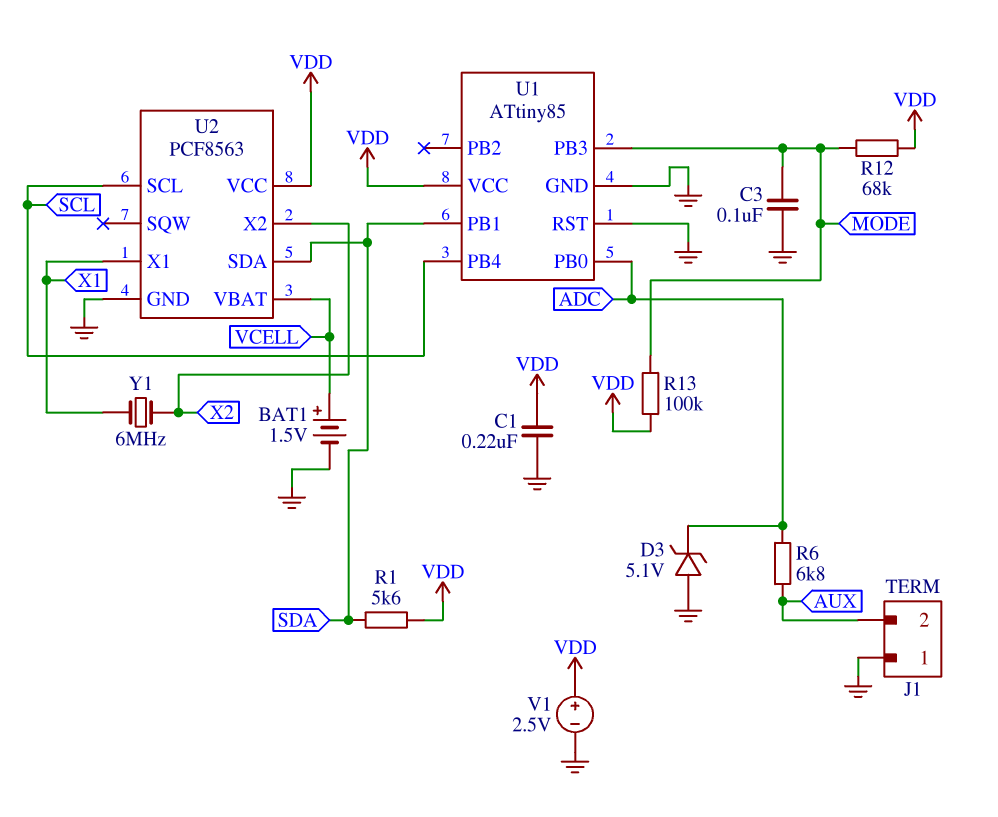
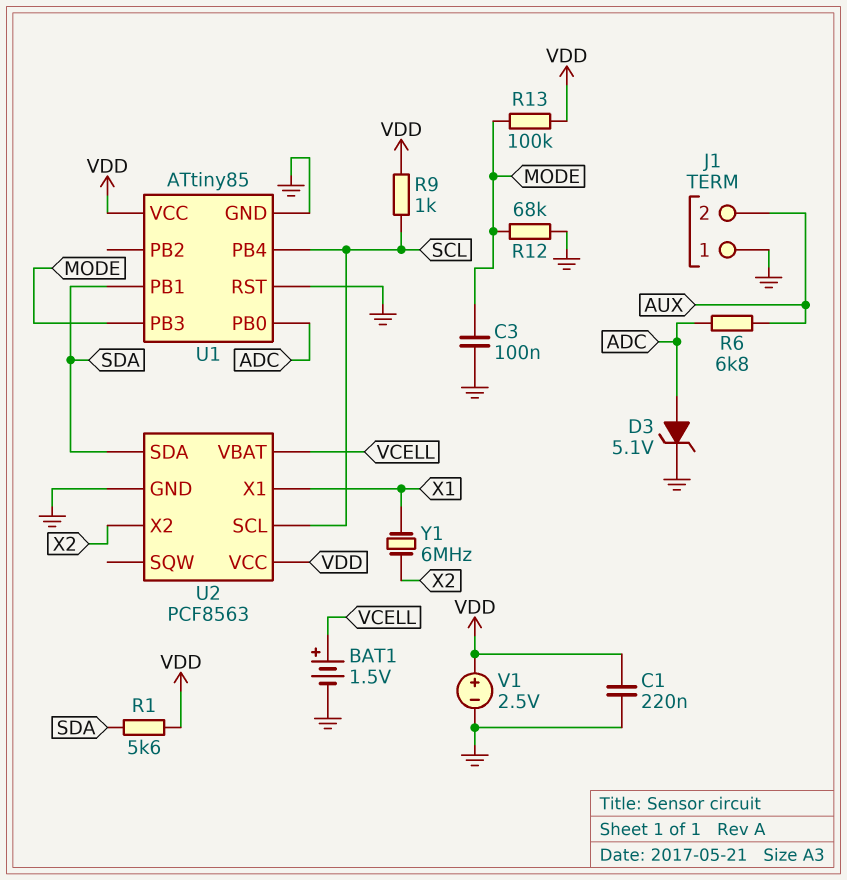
D3: zener 5.1V (A GND, K ADC) -> zener 5.1V (A ADC, K GND)
R9: none -> 1k (SCL, VDD)
R12: 68k (MODE, VDD) -> 68k (GND, MODE)

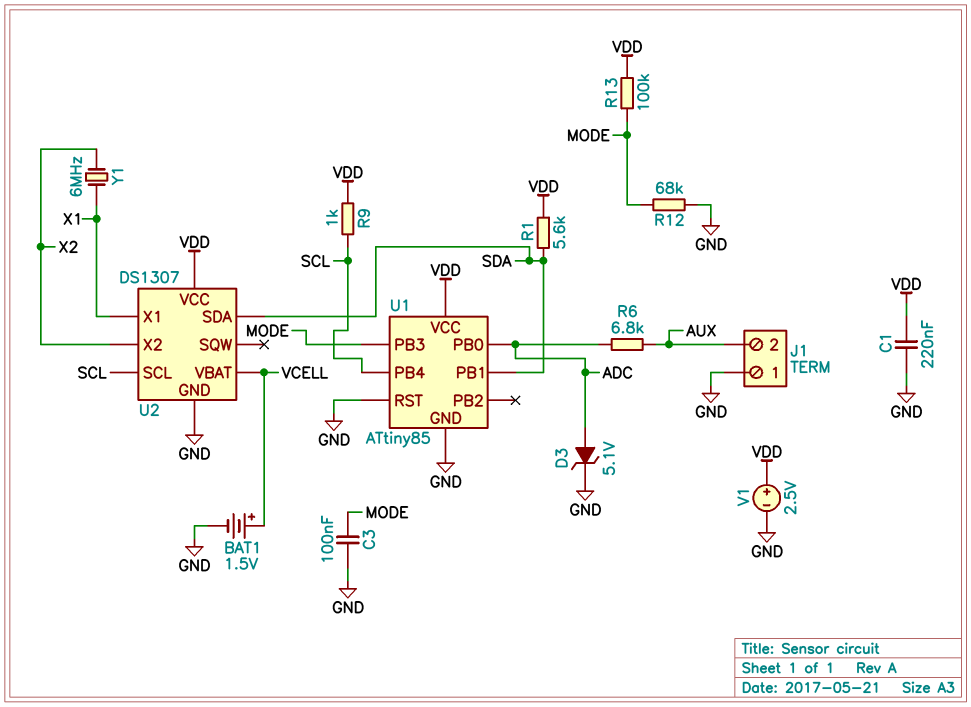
U2: PCF8563 -> DS1307

